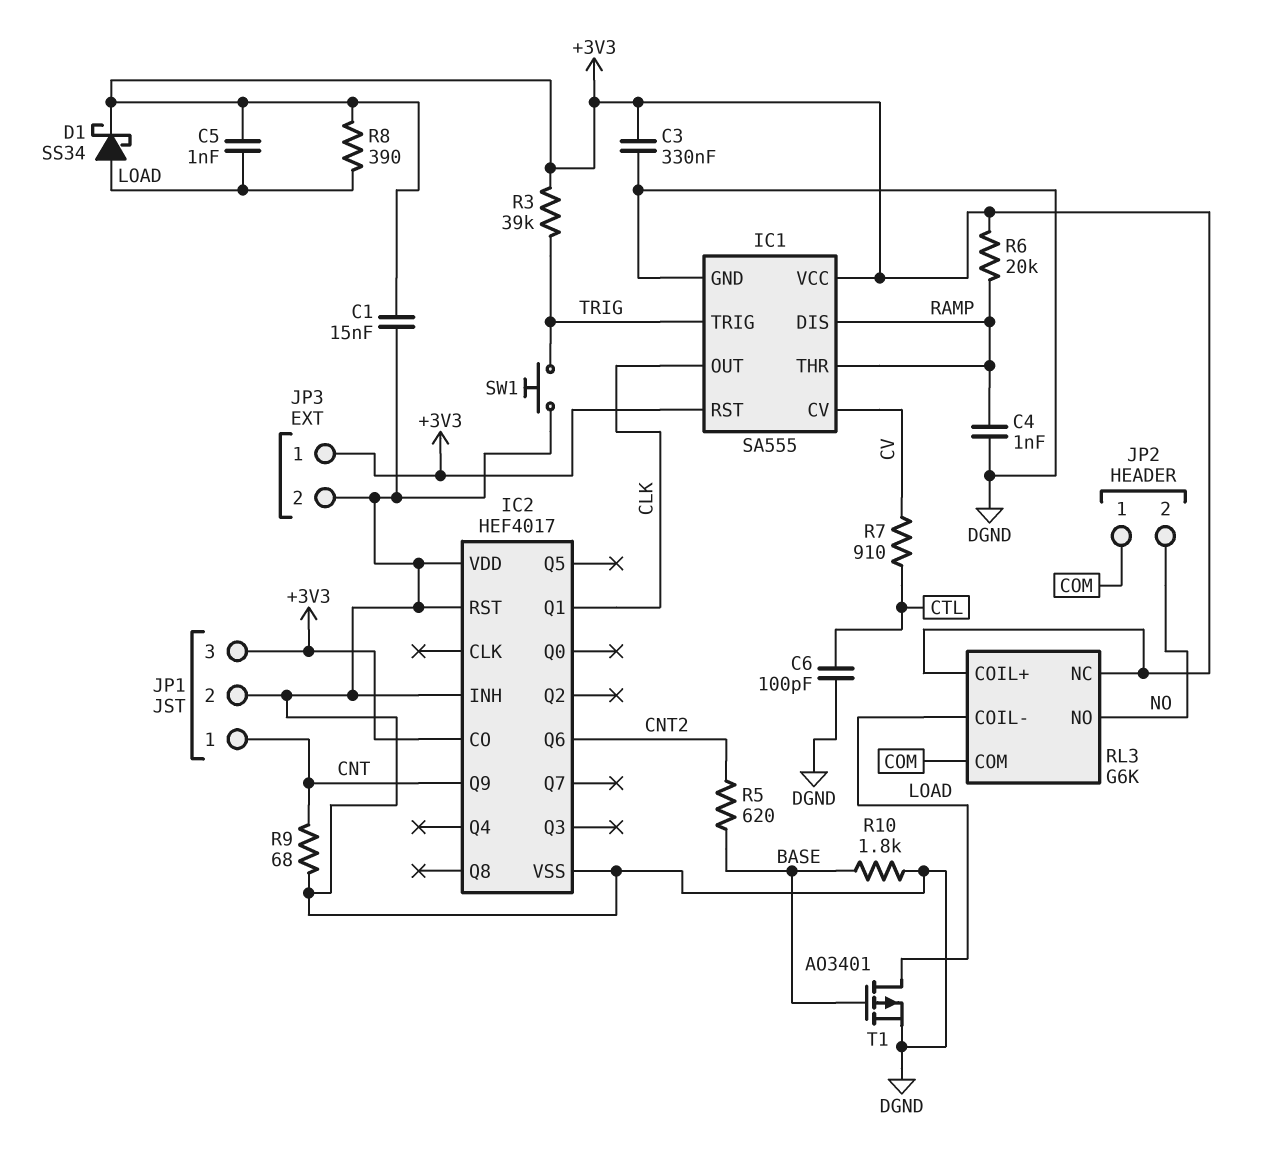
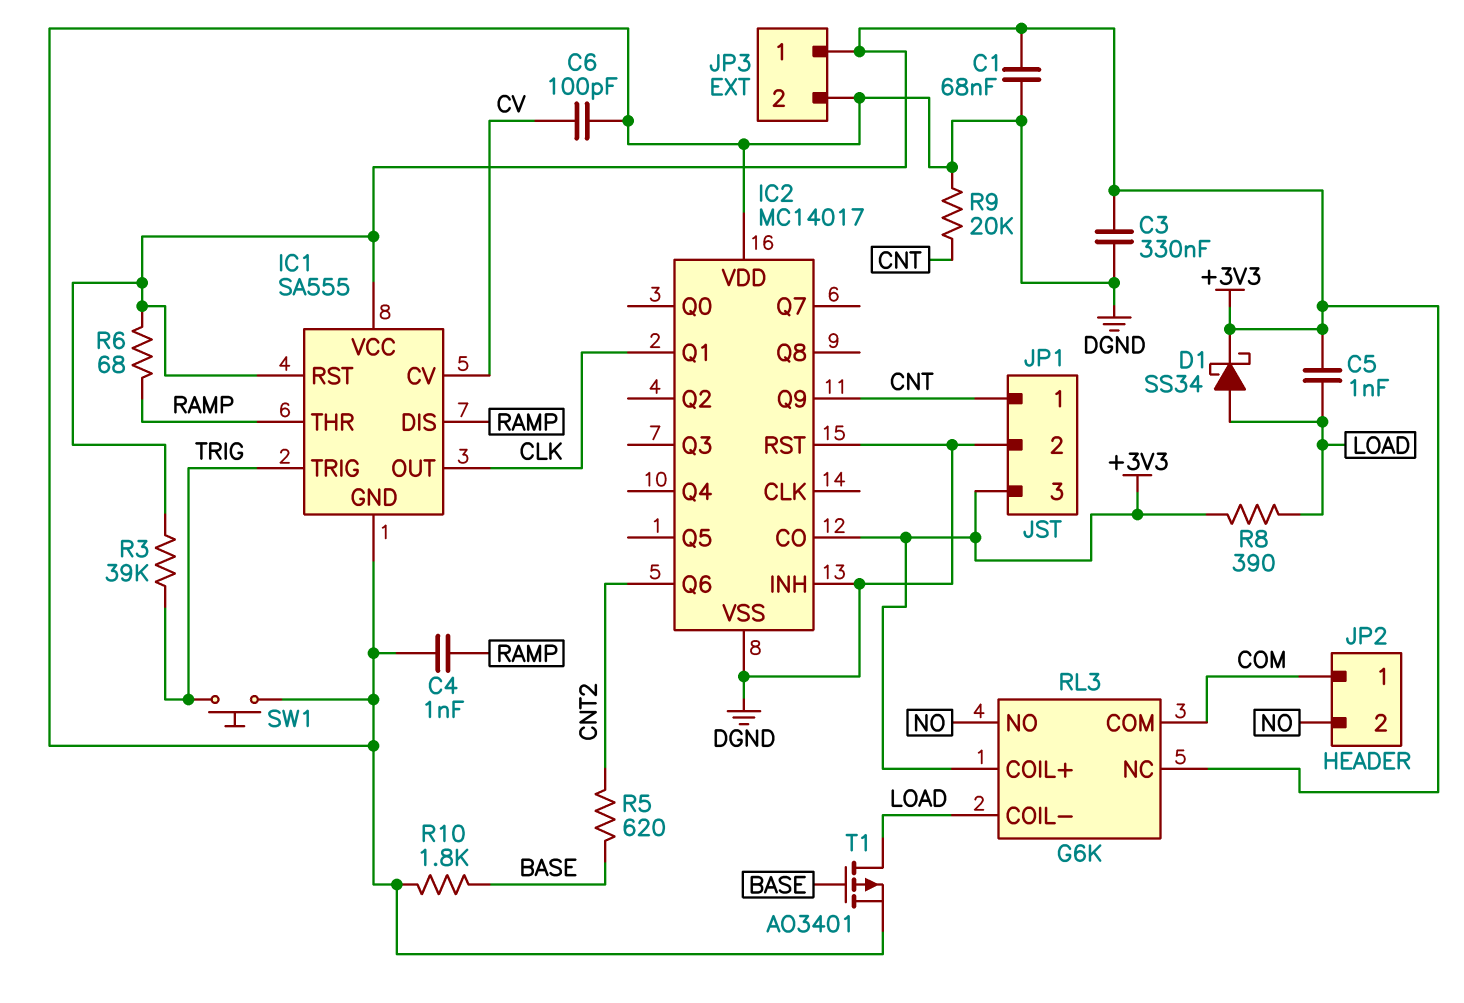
C1: 15nF (+3V3, DGND) -> 68nF (+3V3, DGND)
C6: 100pF (CTL, DGND) -> 100pF (CV, DGND)
IC2: HEF4017 -> MC14017
R6: 20k (+3V3, RAMP) -> 68 (+3V3, RAMP)
R7: 910 (CTL, CV) -> none
R9: 68 (CNT, DGND) -> 20k (CNT, DGND)

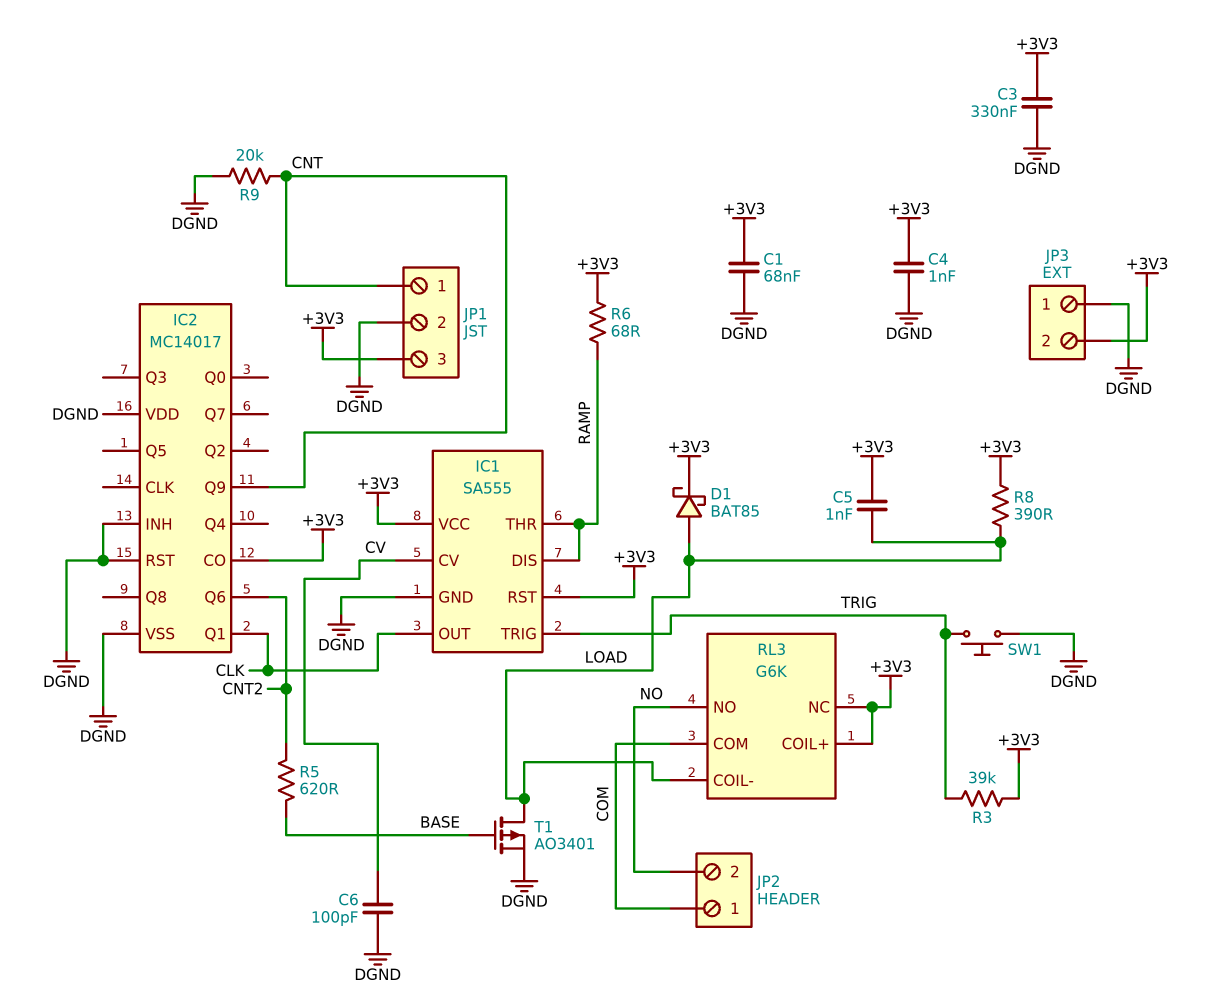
C4: 1nF (DGND, RAMP) -> 1nF (+3V3, DGND)
D1: schottky SS34 (A LOAD, K +3V3) -> schottky BAT85 (A LOAD, K +3V3)
JP3 pin 1: +3V3 -> DGND
JP3 pin 2: DGND -> +3V3
R10: 1.8k (BASE, DGND) -> none

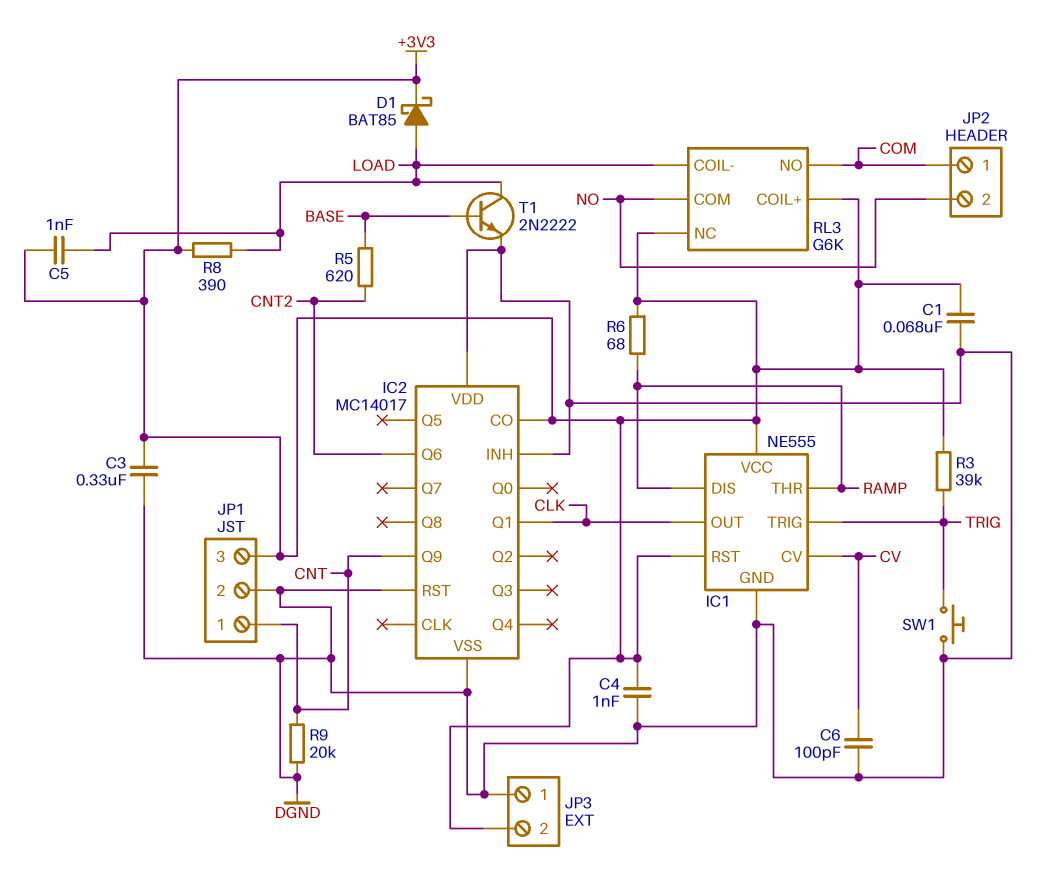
IC1: SA555 -> NE555
RL3 pin COM: COM -> NO
RL3 pin NO: NO -> COM
T1: PMOS AO3401 (G BASE, D LOAD, S DGND) -> NPN 2N2222 (B BASE, C LOAD, E DGND)

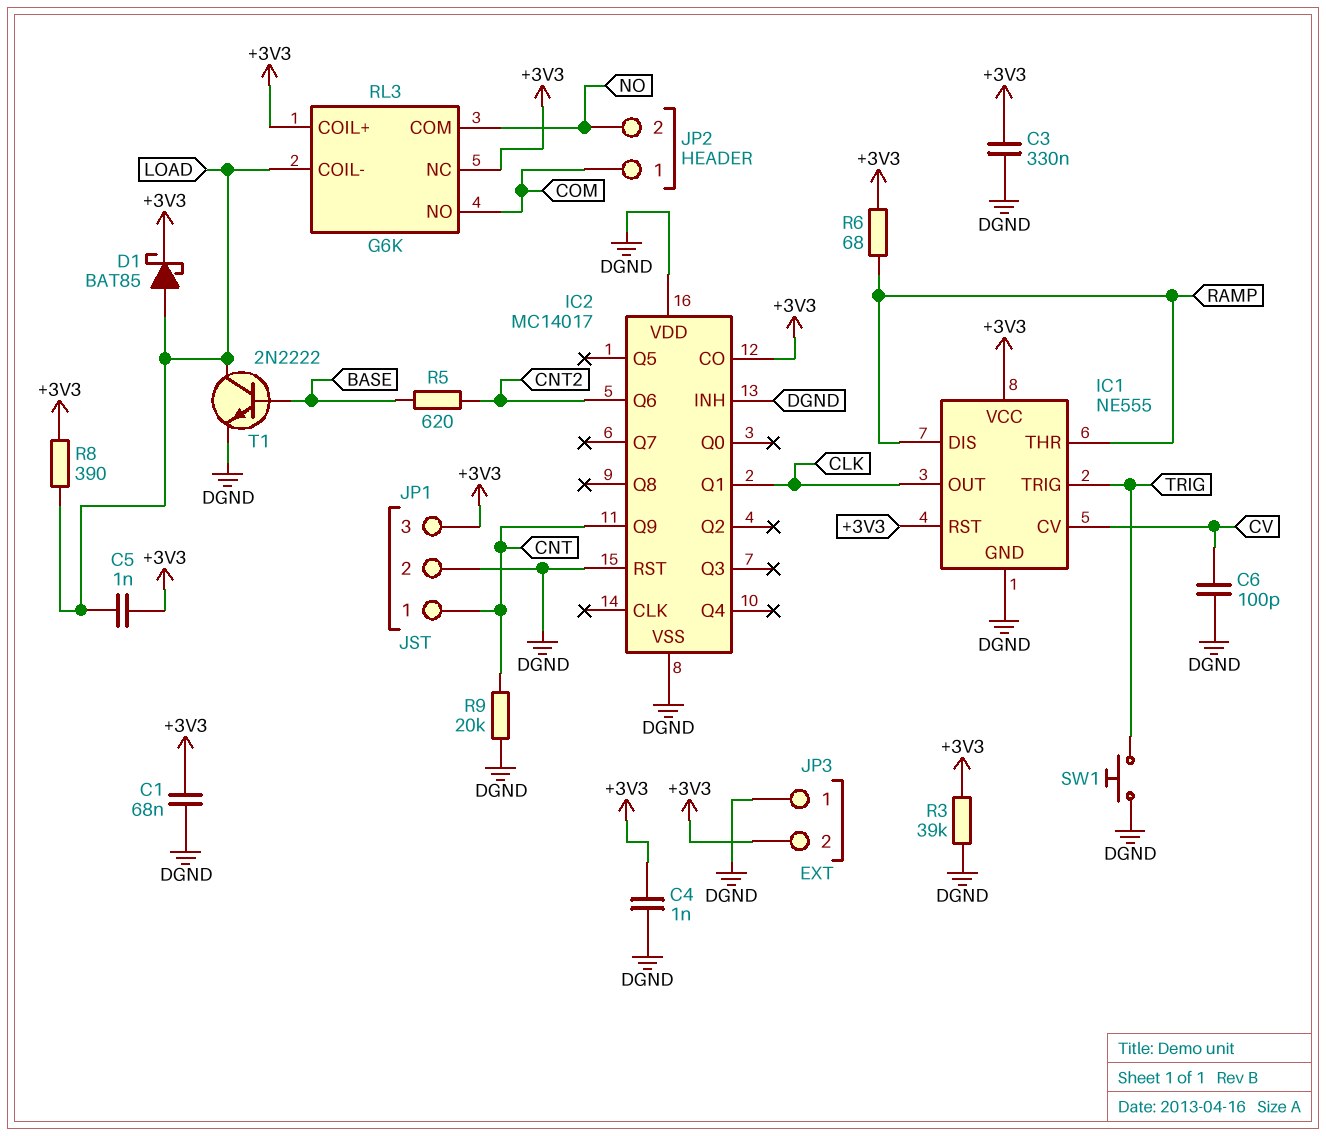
R3: 39k (+3V3, TRIG) -> 39k (+3V3, DGND)

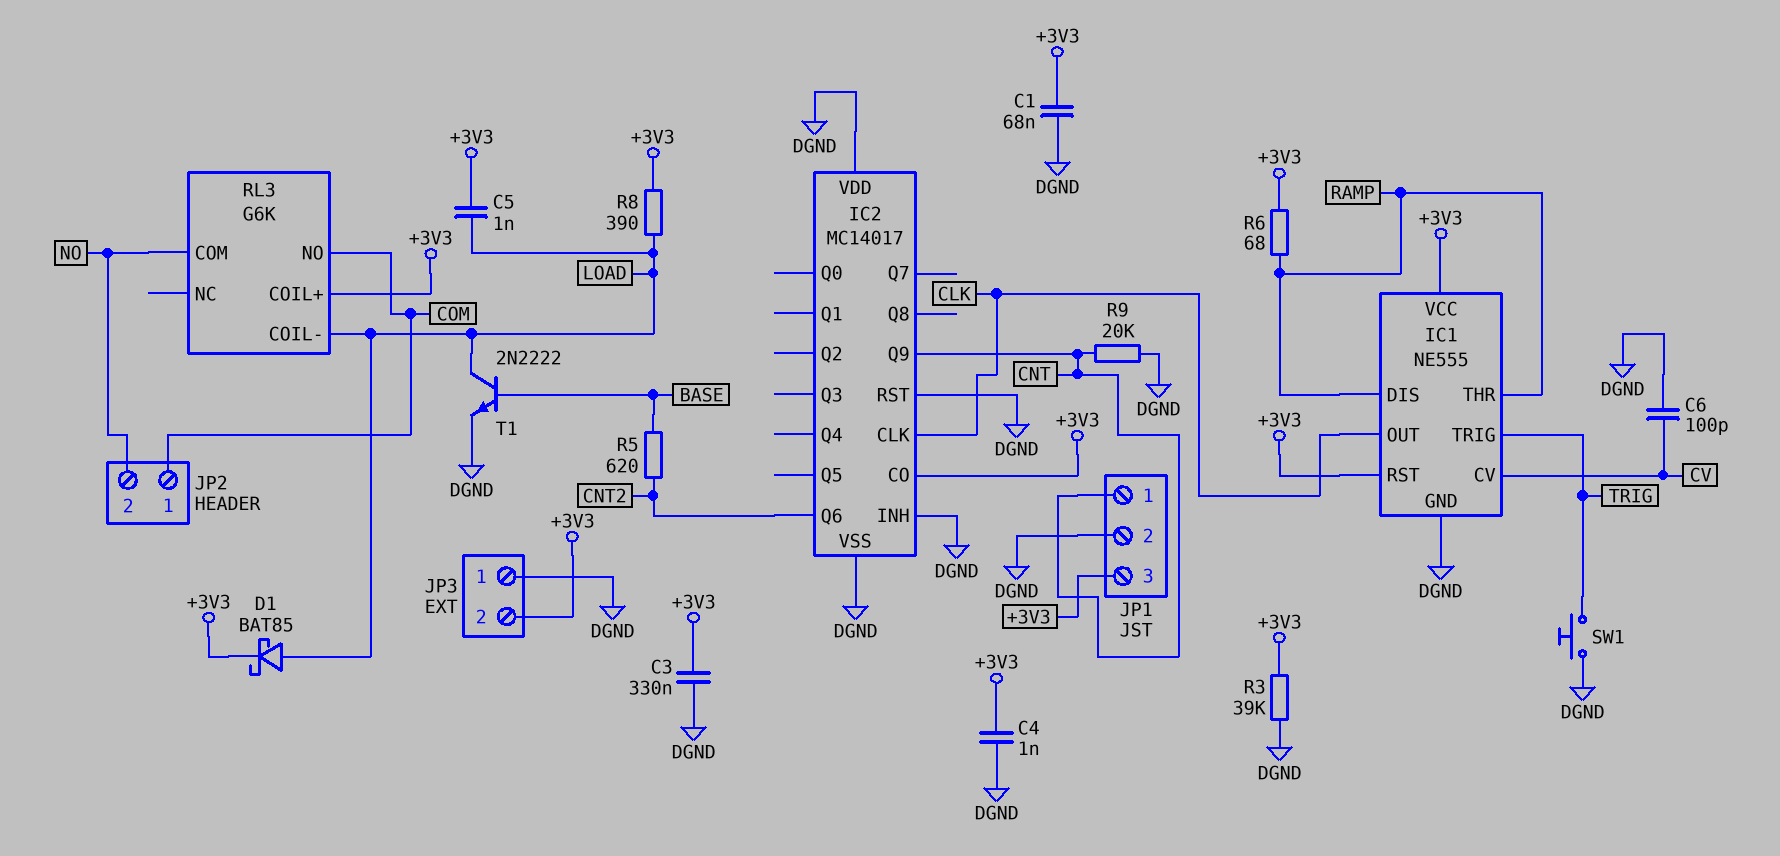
IC2 pin CLK: none -> CLK
IC2 pin Q1: CLK -> none
RL3 pin NC: +3V3 -> none

